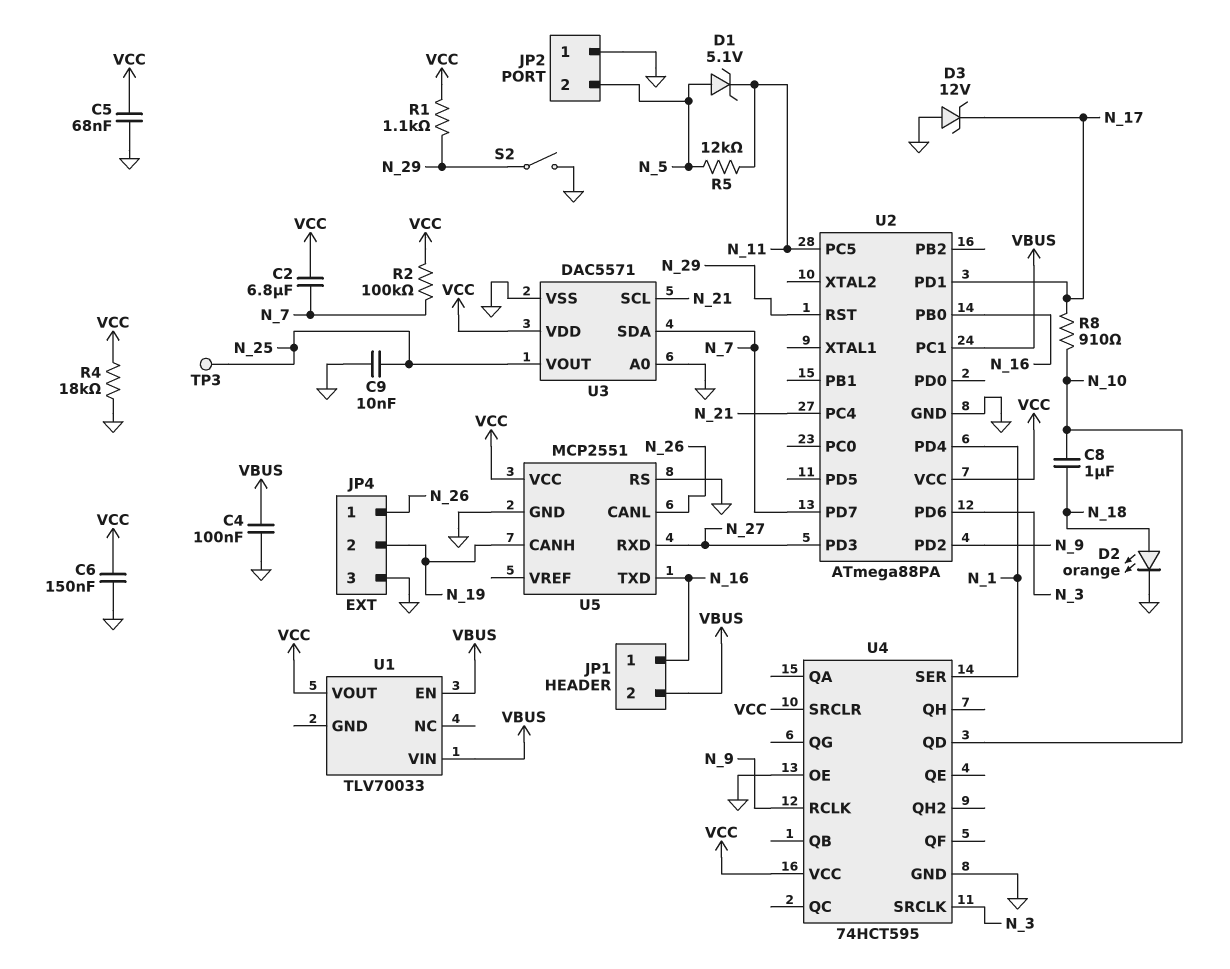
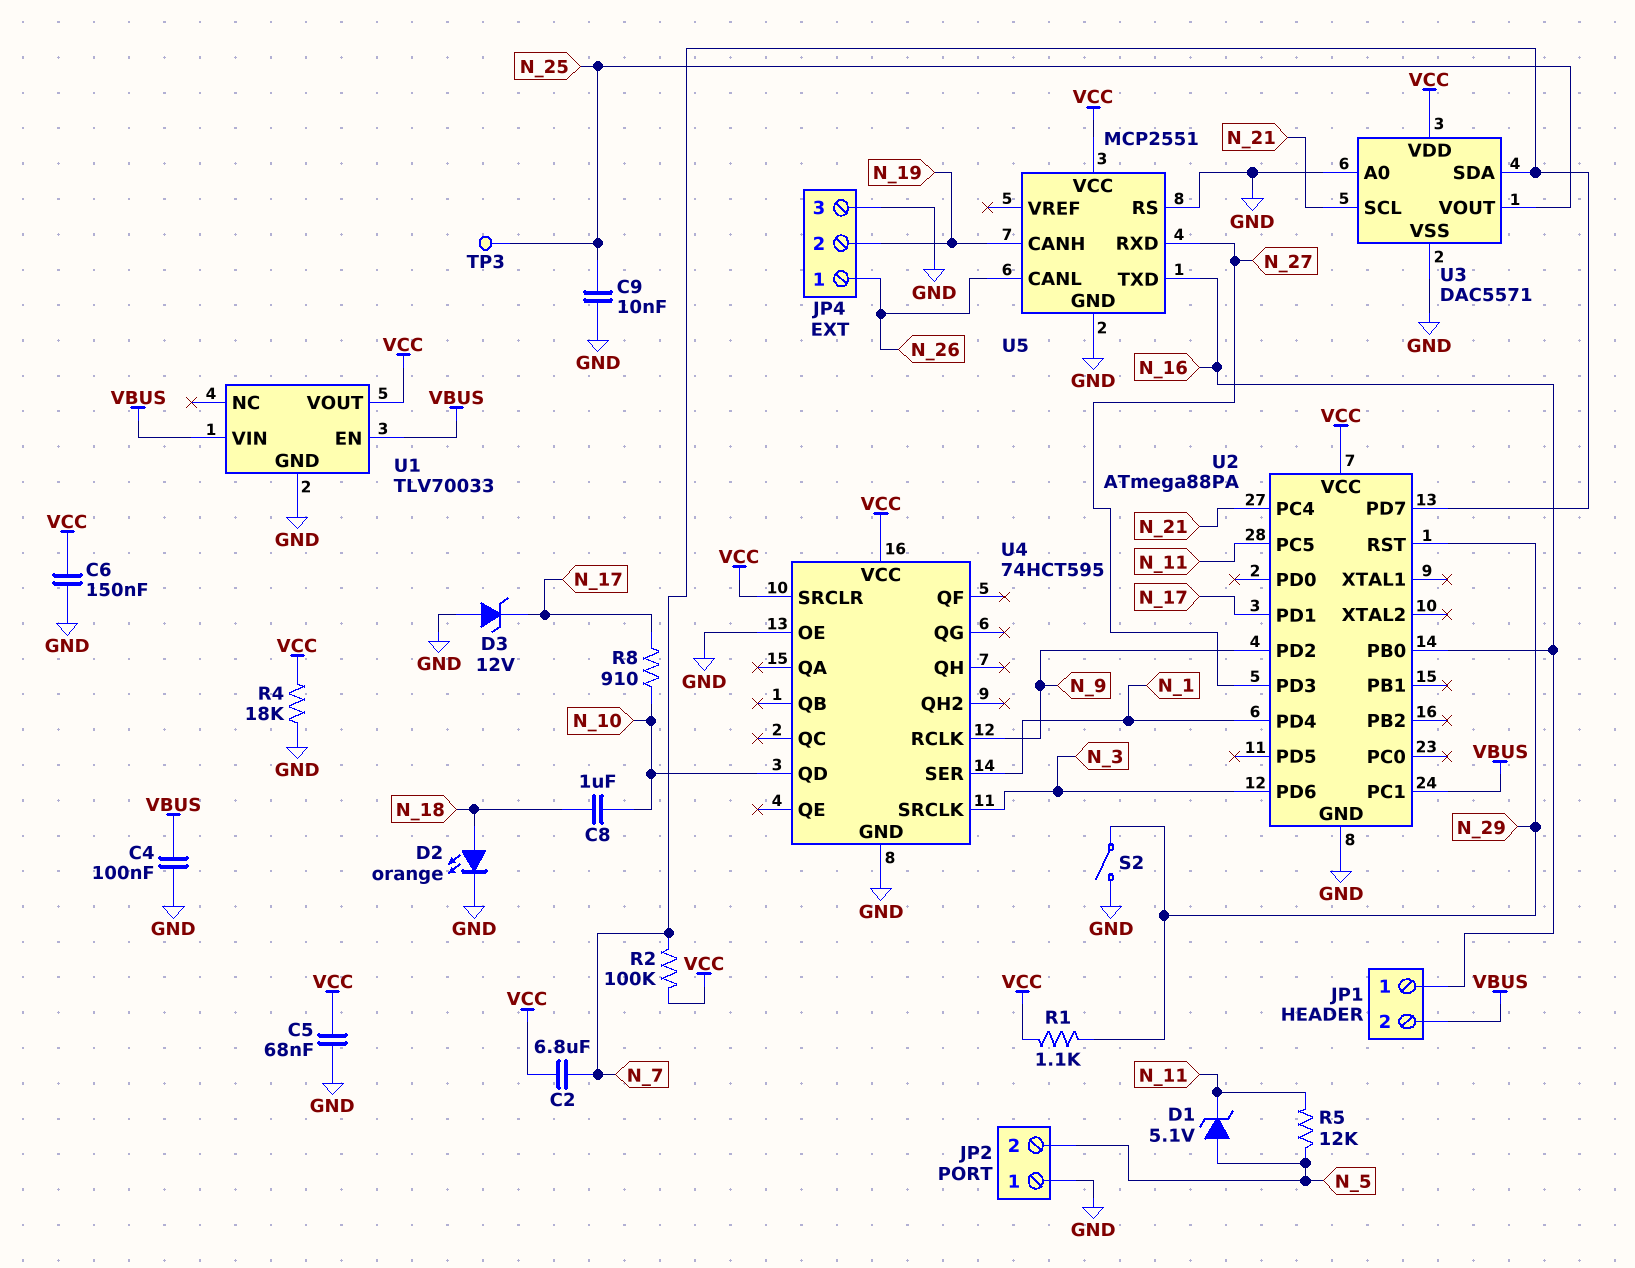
U1 pin GND: none -> GND

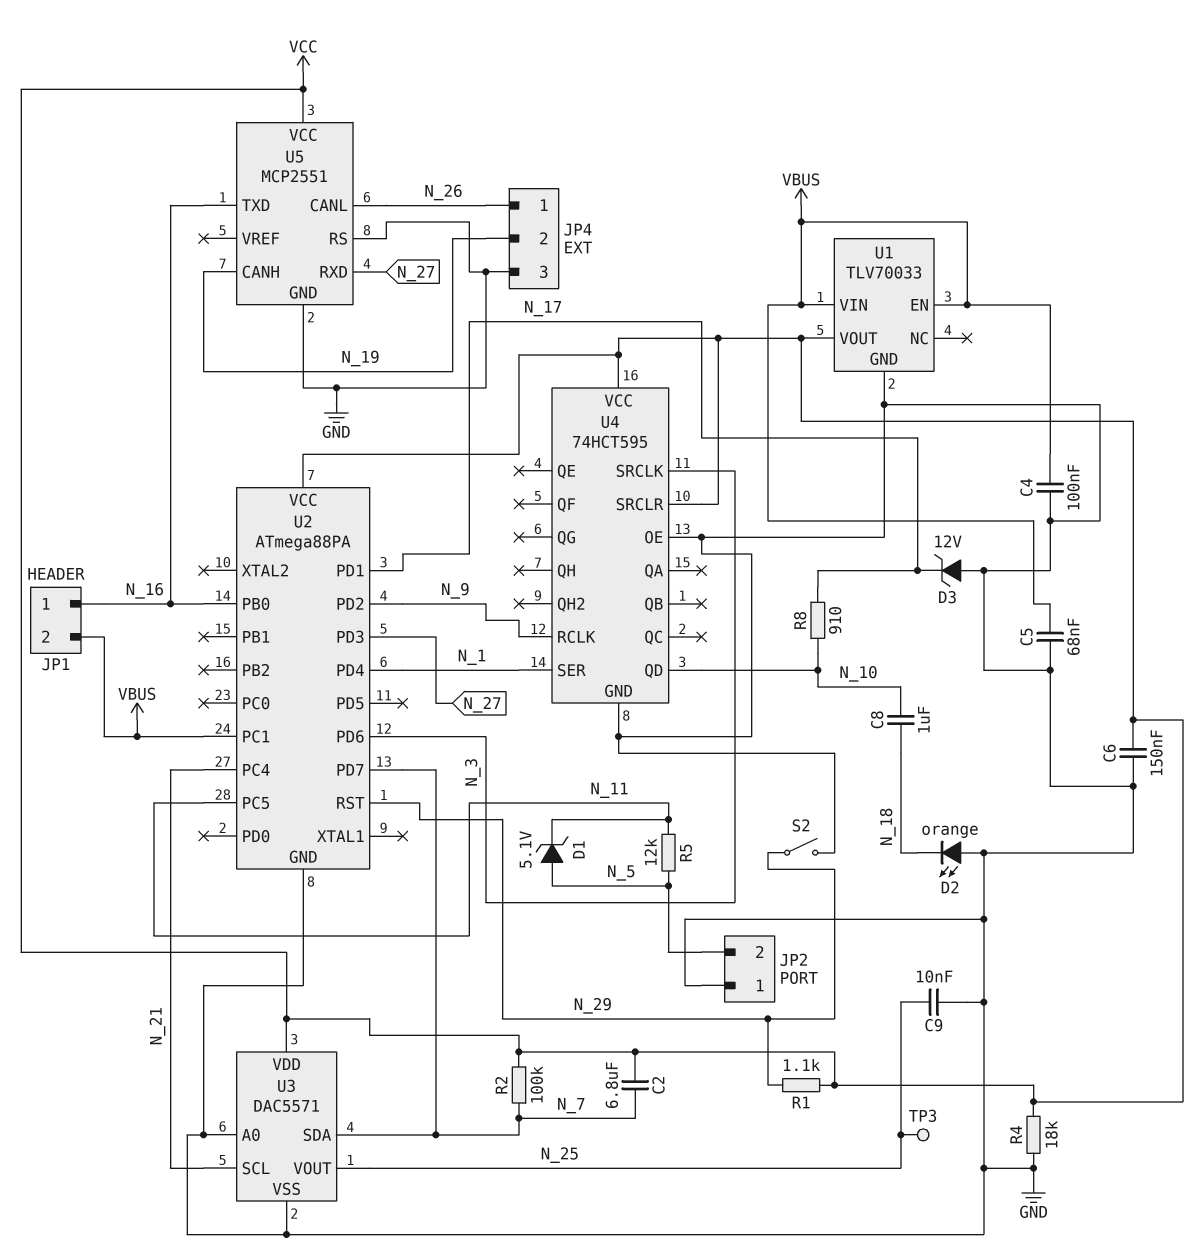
C5: 68nF (GND, VCC) -> 68nF (GND, VBUS)
D2: LED orange (A N_18, K GND) -> LED orange (A GND, K N_18)

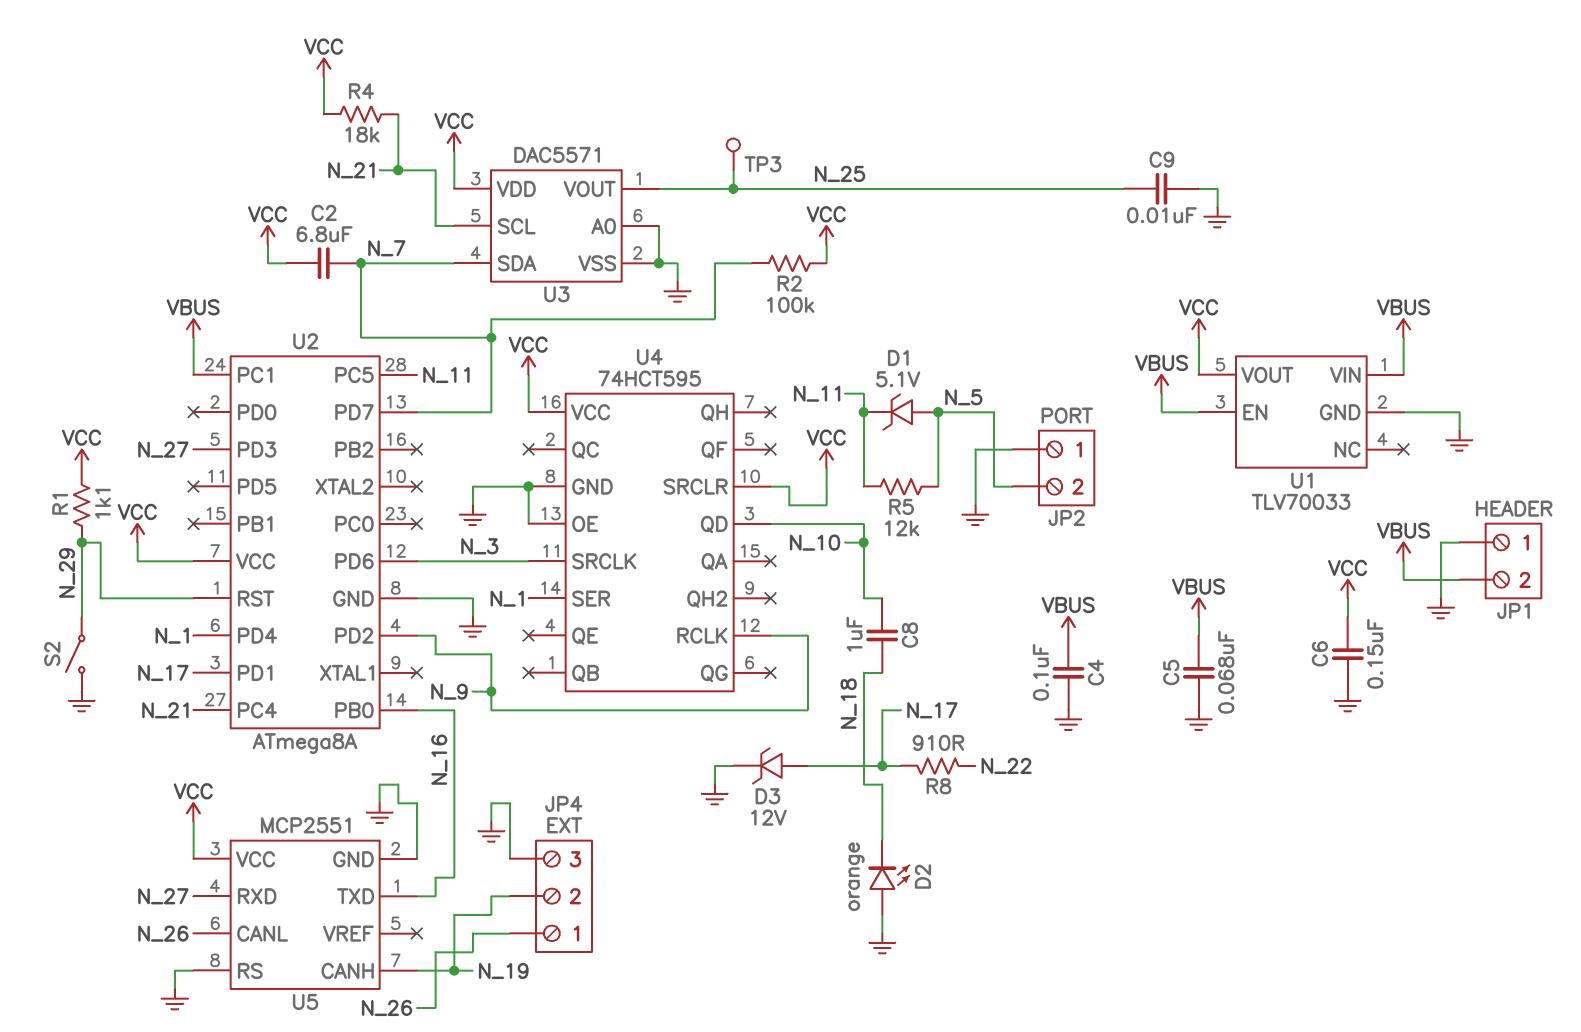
D3: zener 12V (A GND, K N_17) -> zener 12V (A N_17, K GND)
JP1 pin 1: N_16 -> GND
R4: 18k (GND, VCC) -> 18k (N_21, VCC)
R8: 910 (N_10, N_17) -> 910 (N_17, N_22)
U2: ATmega88PA -> ATmega8A

